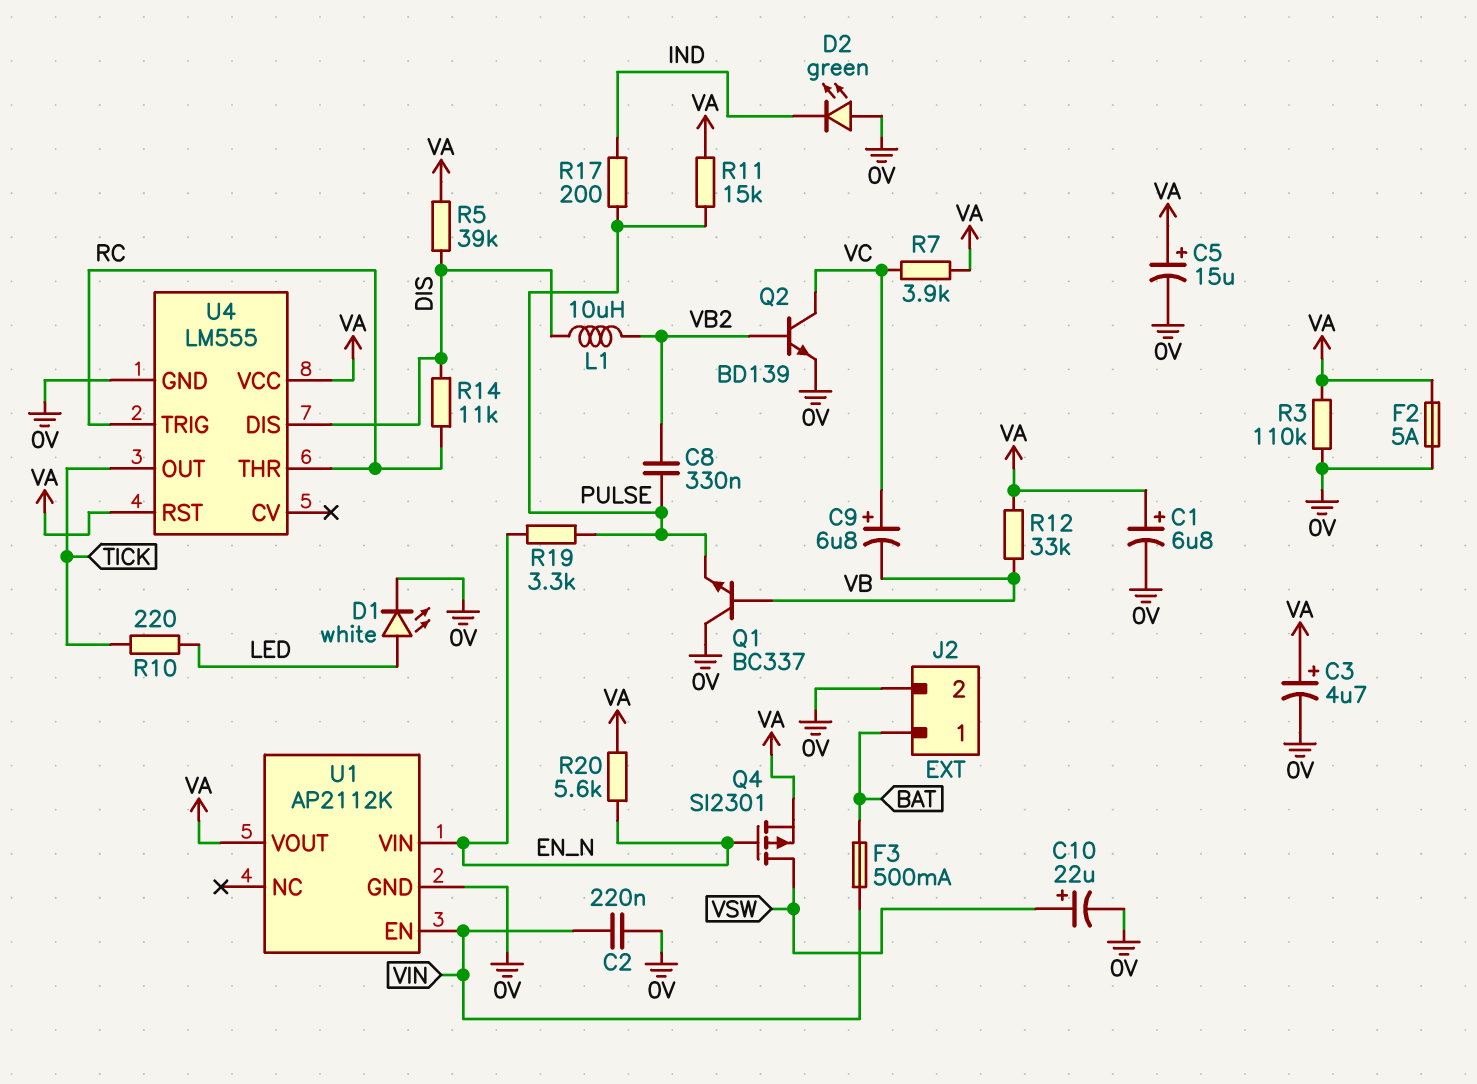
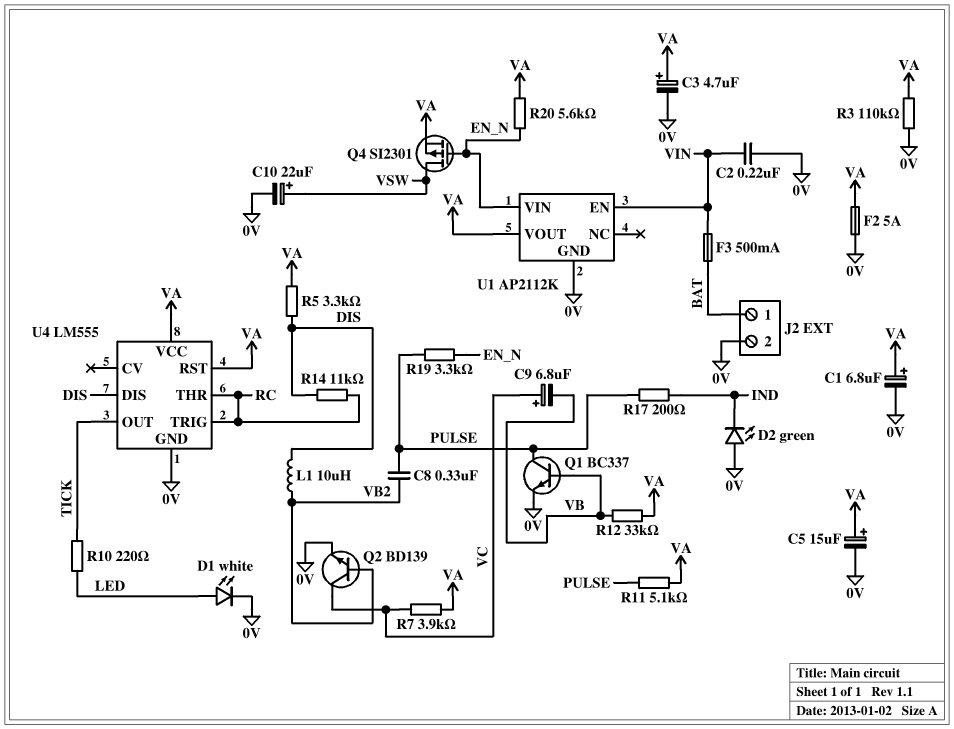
Q1: NPN BC337 (B VB, C 0V, E PULSE) -> NPN BC337 (B VB, C PULSE, E 0V)
R5: 39k (DIS, VA) -> 3.3k (DIS, VA)
R11: 15k (PULSE, VA) -> 5.1k (PULSE, VA)

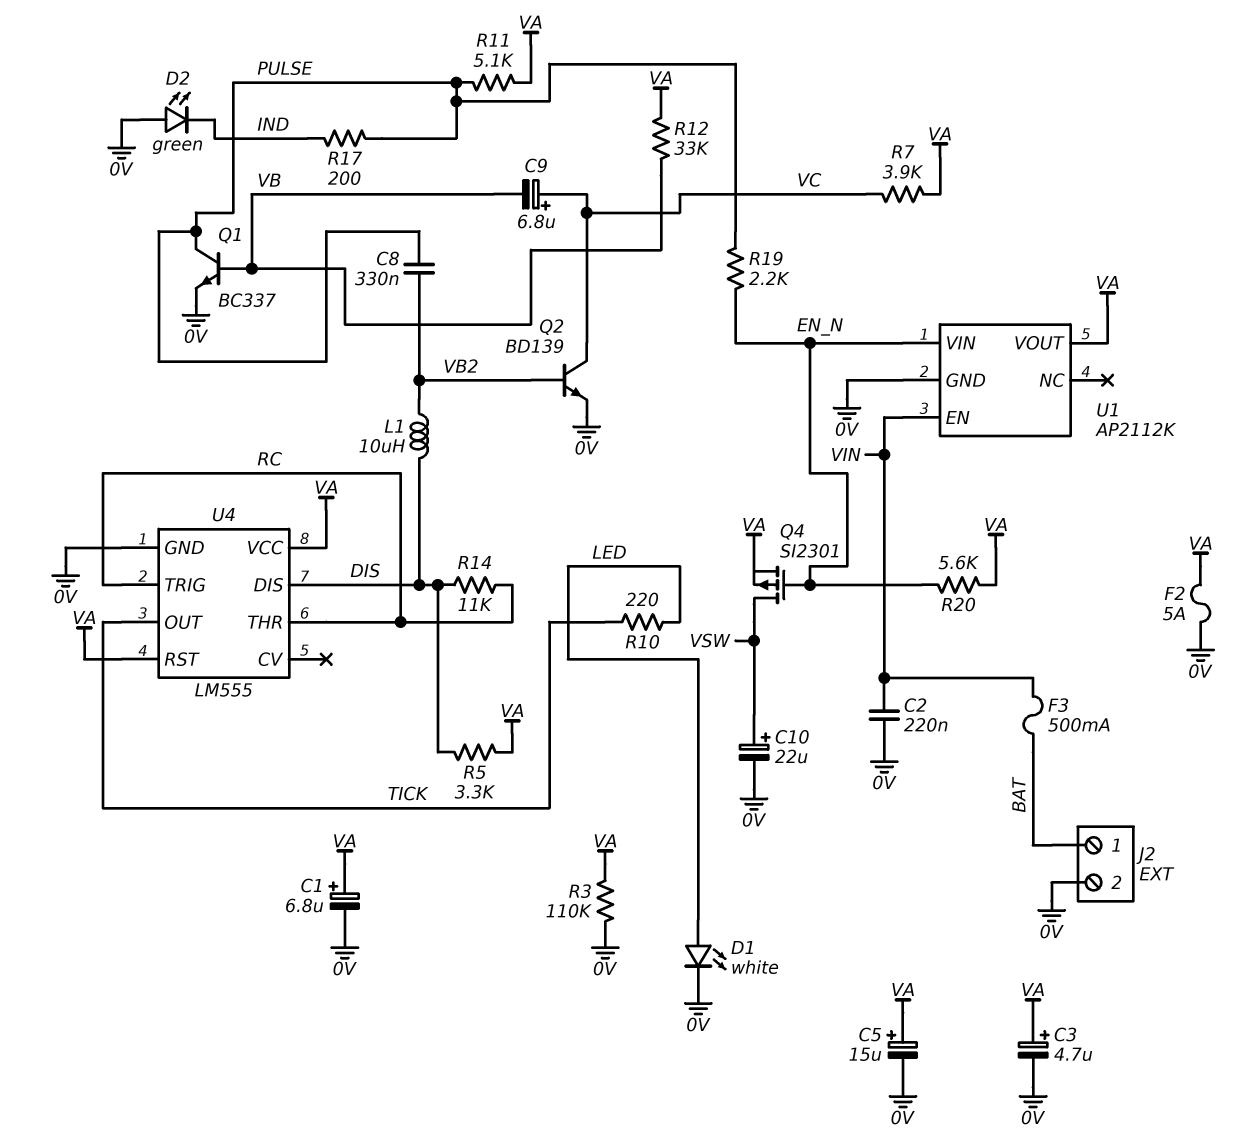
R19: 3.3k (EN_N, PULSE) -> 2.2k (EN_N, PULSE)

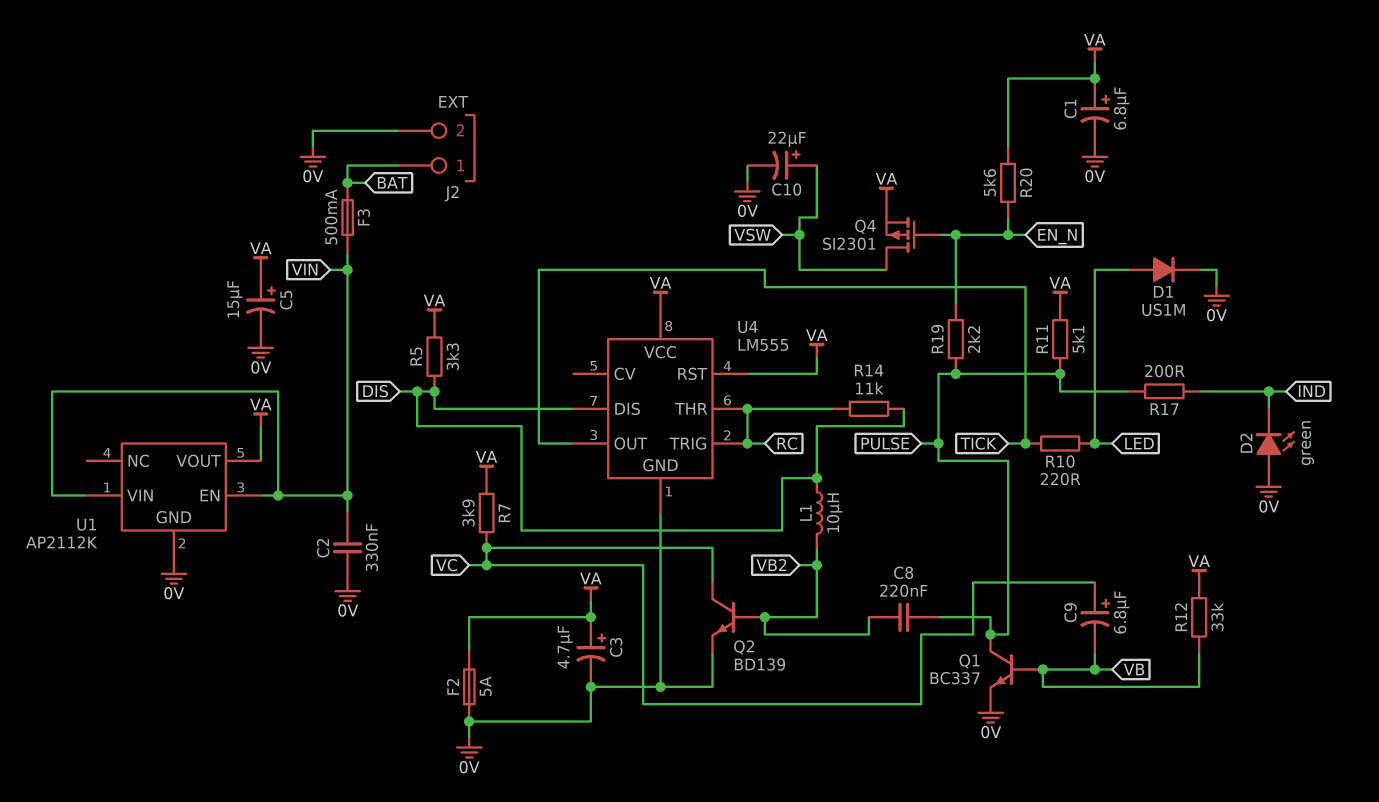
C2: 220nF (0V, VIN) -> 330nF (0V, VIN)
C8: 330nF (PULSE, VB2) -> 220nF (PULSE, VB2)
D1: LED white (A LED, K 0V) -> diode US1M (A LED, K 0V)
R3: 110k (0V, VA) -> none
U1 pin VIN: EN_N -> VIN

